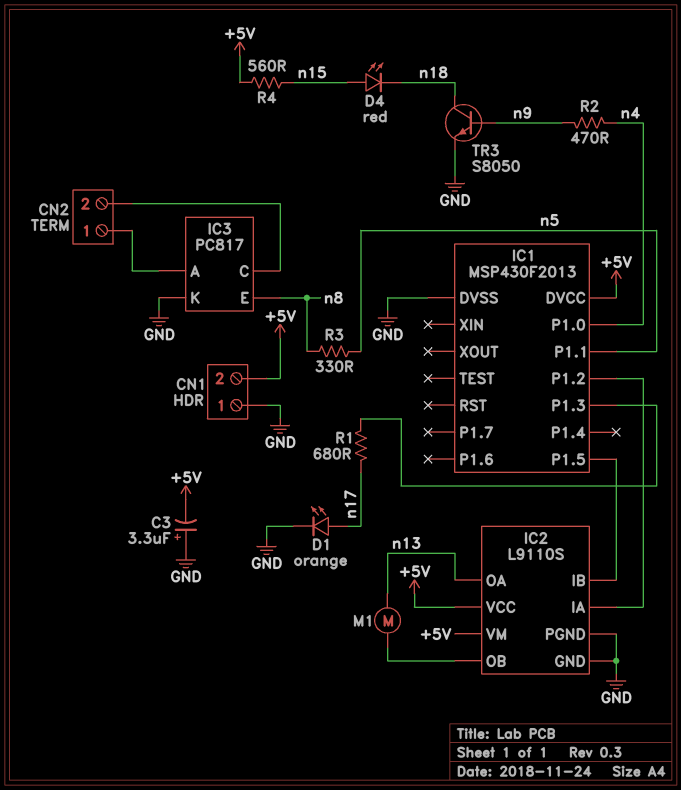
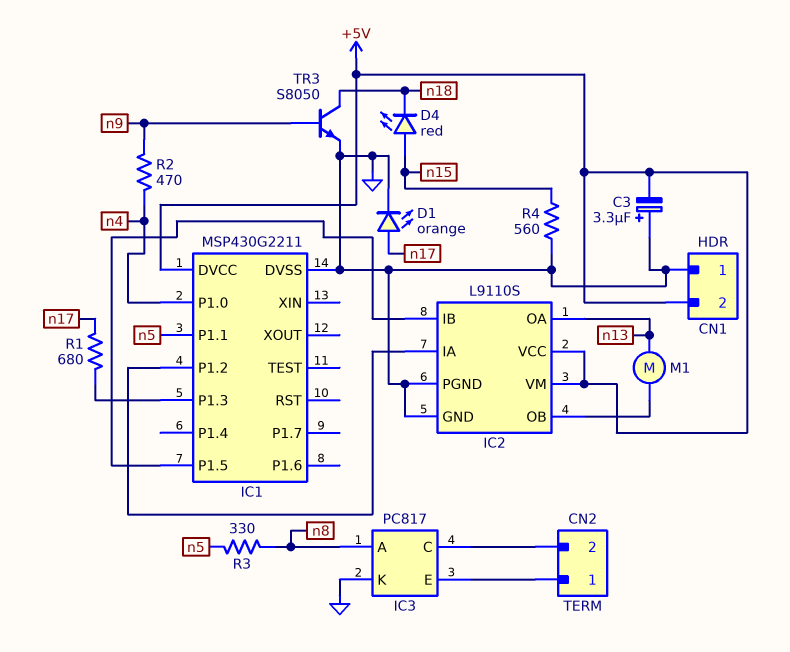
IC1: MSP430F2013 -> MSP430G2211
IC3 pin A: CN2/1 -> n8
IC3 pin E: n8 -> CN2/1
R4: 560 (+5V, n15) -> 560 (GND, n15)

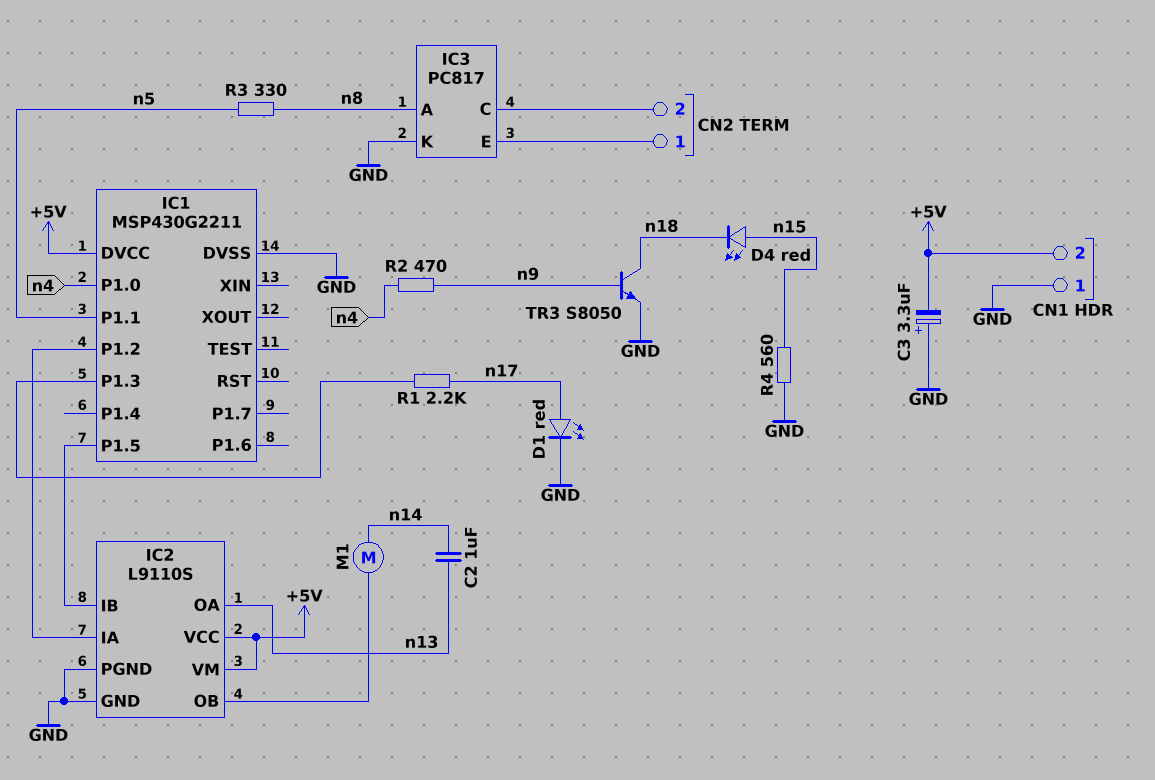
C2: none -> 1uF (n13, n14)
D1: LED orange (A n17, K GND) -> LED red (A n17, K GND)
M1: motor (IC2/OB, n13) -> motor (IC2/OB, n14)
R1: 680 (IC1/P1.3, n17) -> 2.2k (IC1/P1.3, n17)

